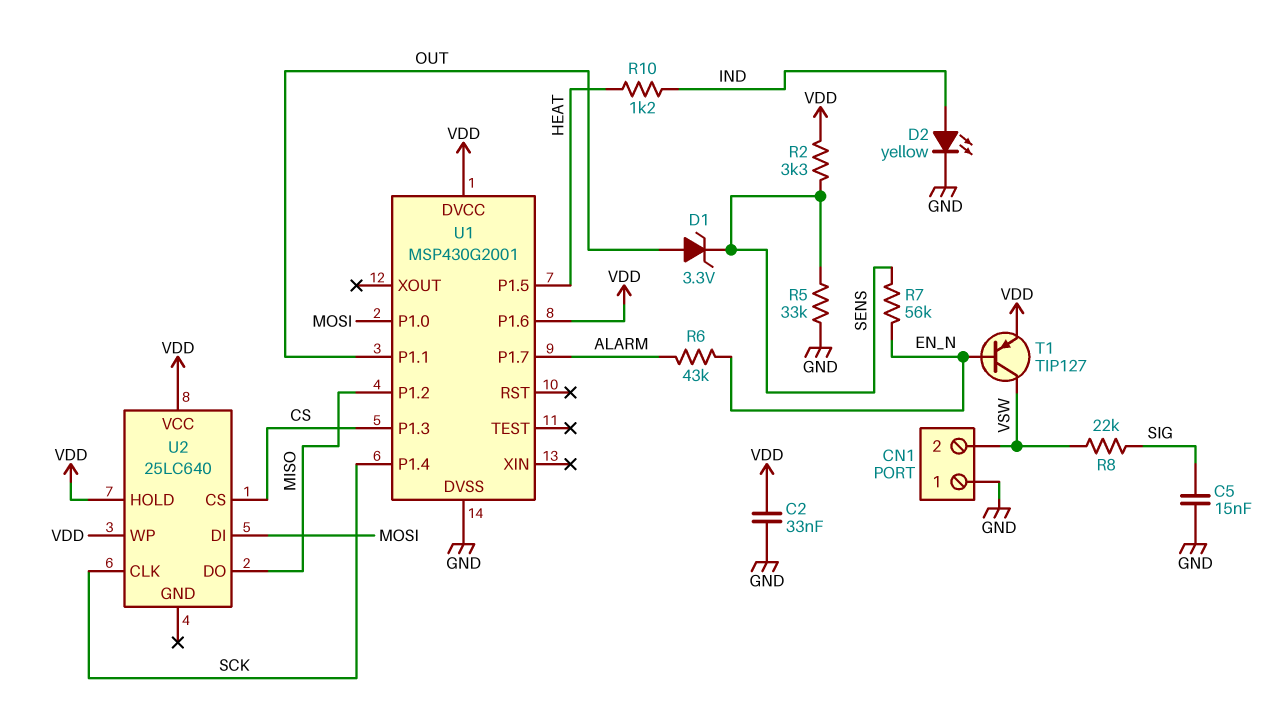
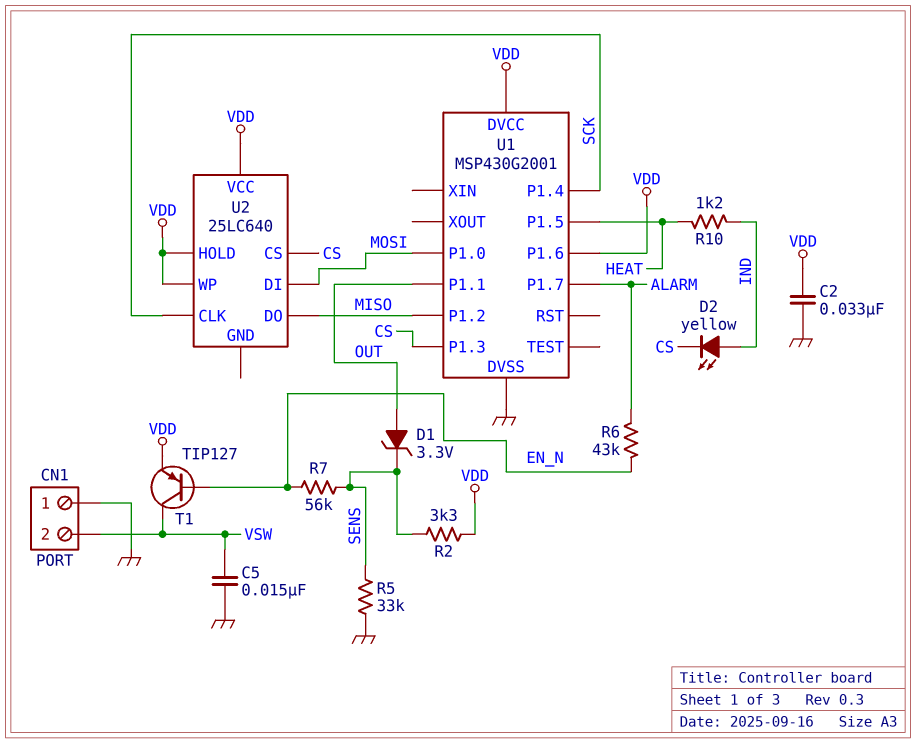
C5: 15nF (GND, SIG) -> 15nF (GND, VSW)
D2: LED yellow (A IND, K GND) -> LED yellow (A IND, K CS)
R8: 22k (SIG, VSW) -> none

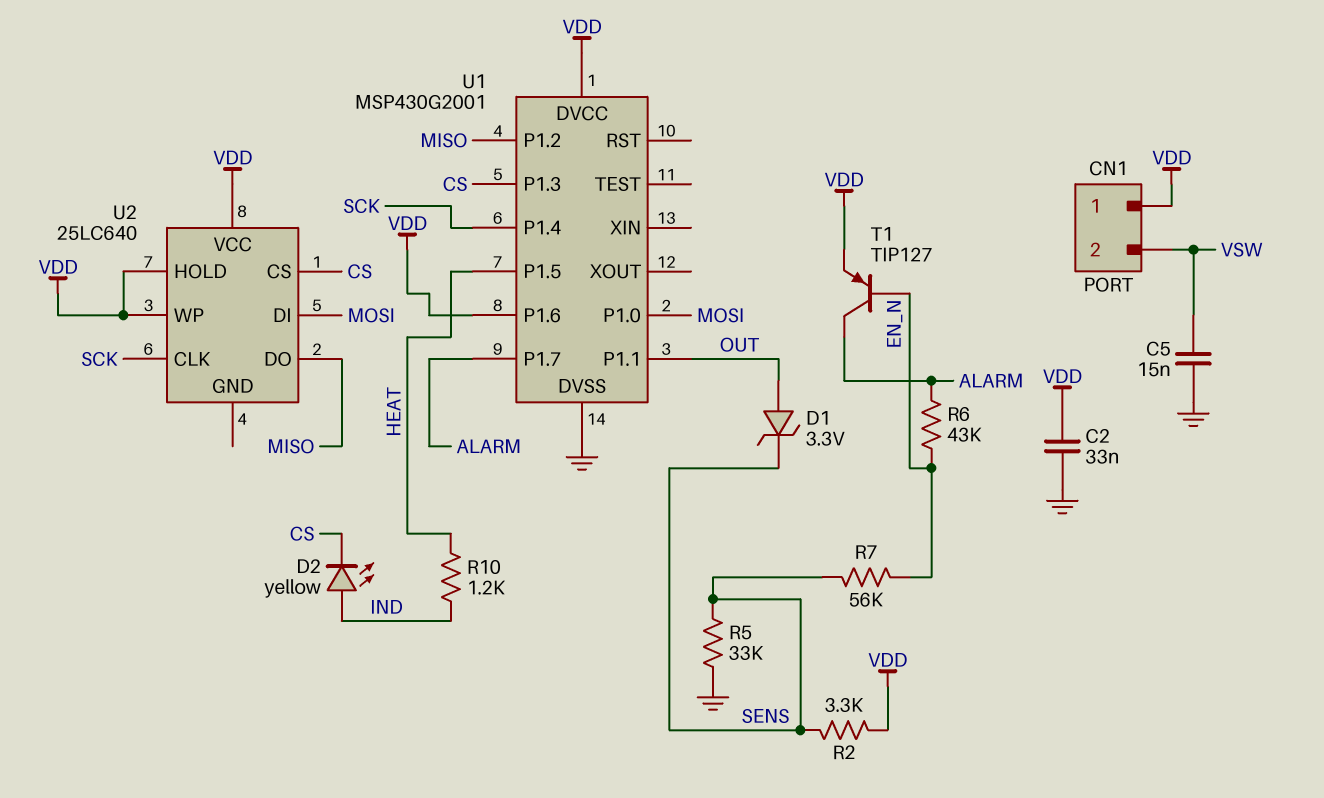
CN1 pin 1: GND -> VDD
T1: PNP TIP127 (B EN_N, C VSW, E VDD) -> PNP TIP127 (B EN_N, C ALARM, E VDD)

